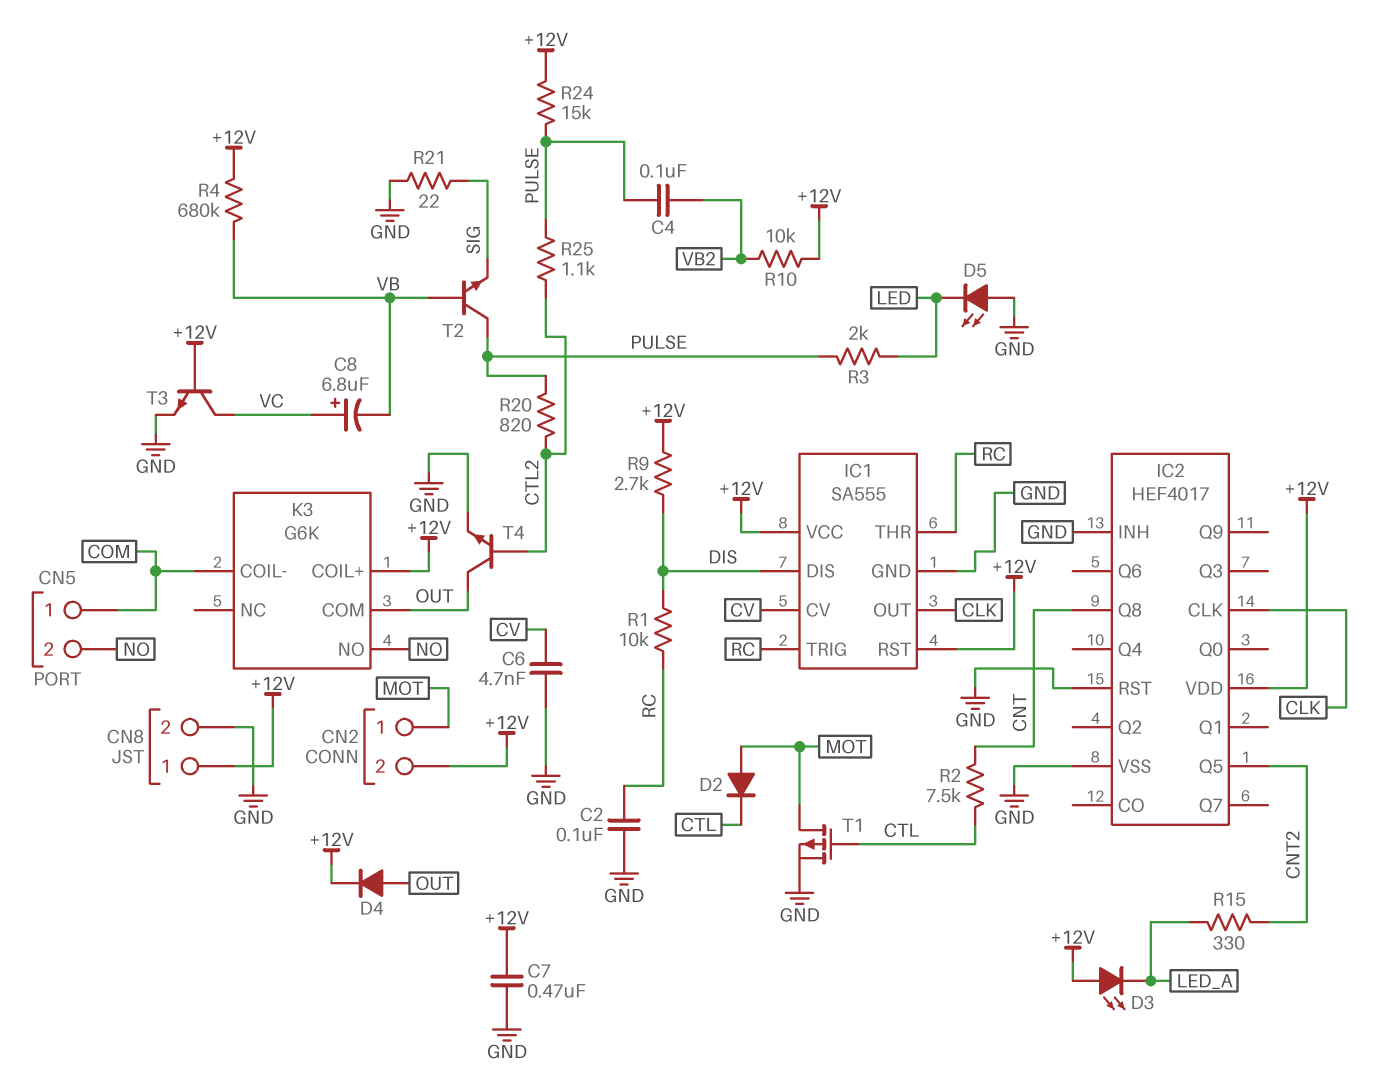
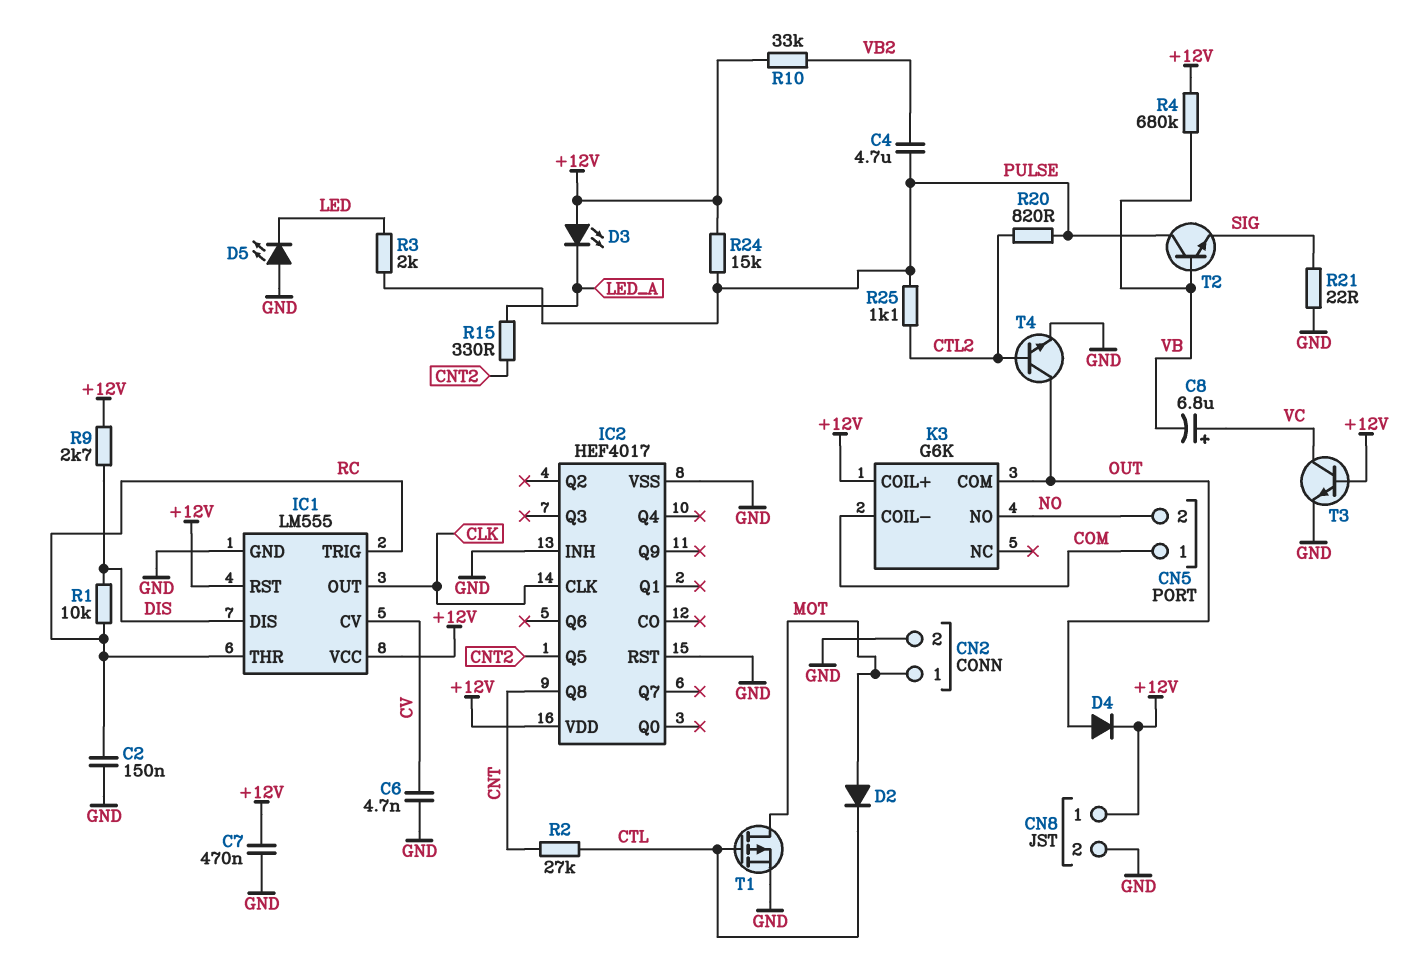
C2: 100nF (GND, RC) -> 150nF (GND, RC)
C4: 100nF (PULSE, VB2) -> 4.7uF (PULSE, VB2)
CN2 pin 2: +12V -> GND
IC1: SA555 -> LM555
R2: 7.5k (CNT, CTL) -> 27k (CNT, CTL)
R10: 10k (+12V, VB2) -> 33k (+12V, VB2)

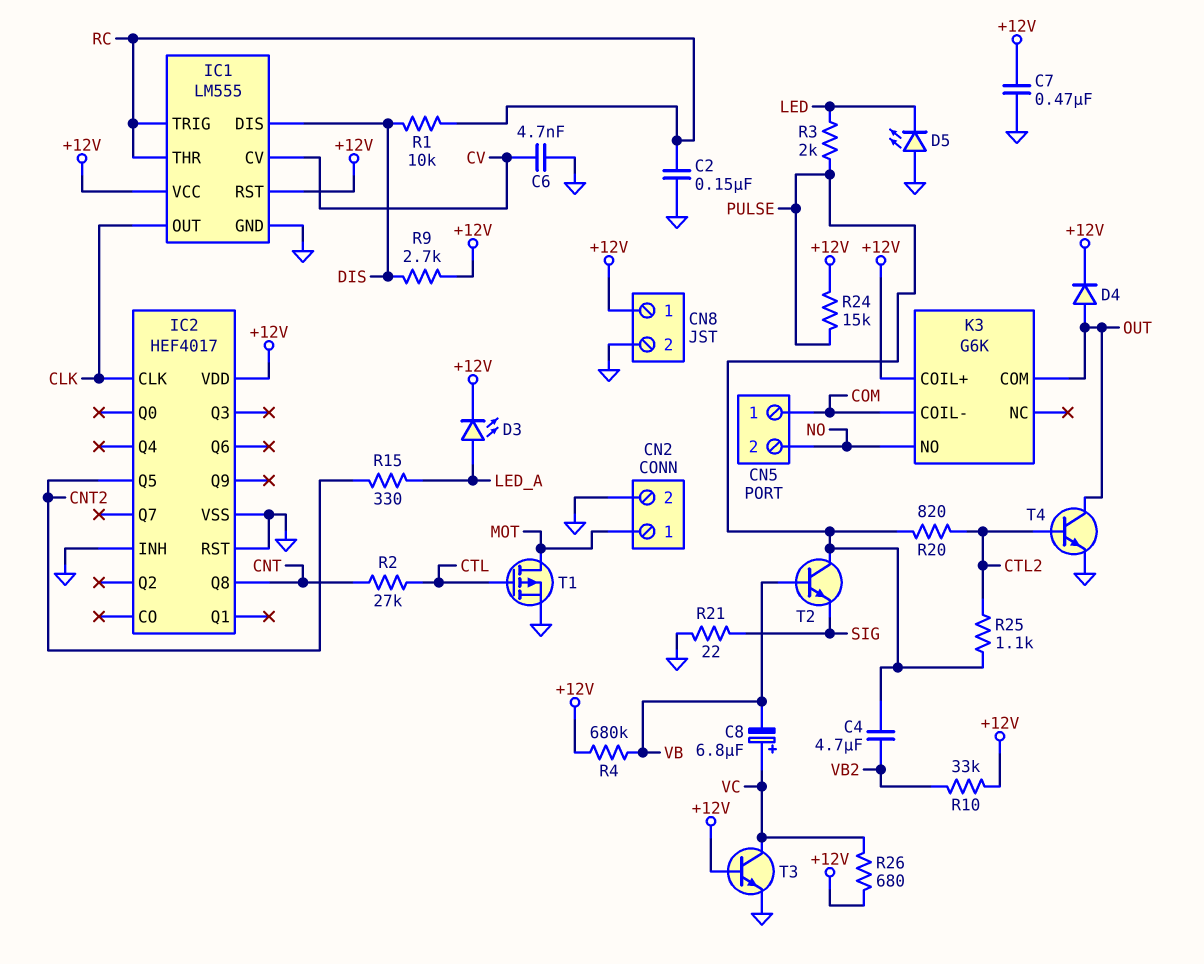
D2: diode (A MOT, K CTL) -> none
D3: LED (A +12V, K LED_A) -> LED (A LED_A, K +12V)
R26: none -> 680 (+12V, VC)

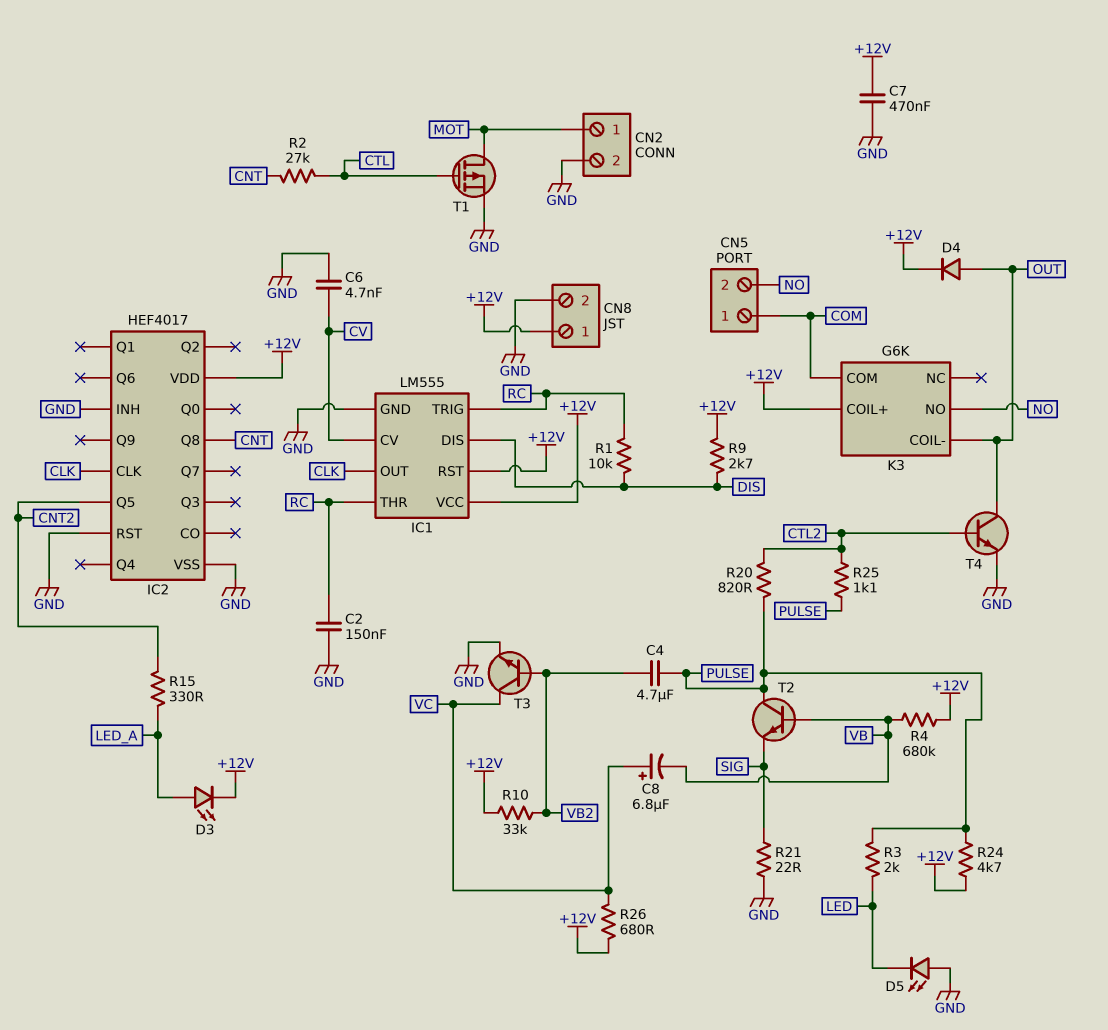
K3 pin COIL-: COM -> OUT
K3 pin COM: OUT -> COM
R24: 15k (+12V, PULSE) -> 4.7k (+12V, PULSE)
T3: NPN (B +12V, C VC, E GND) -> NPN (B VB2, C VC, E GND)

